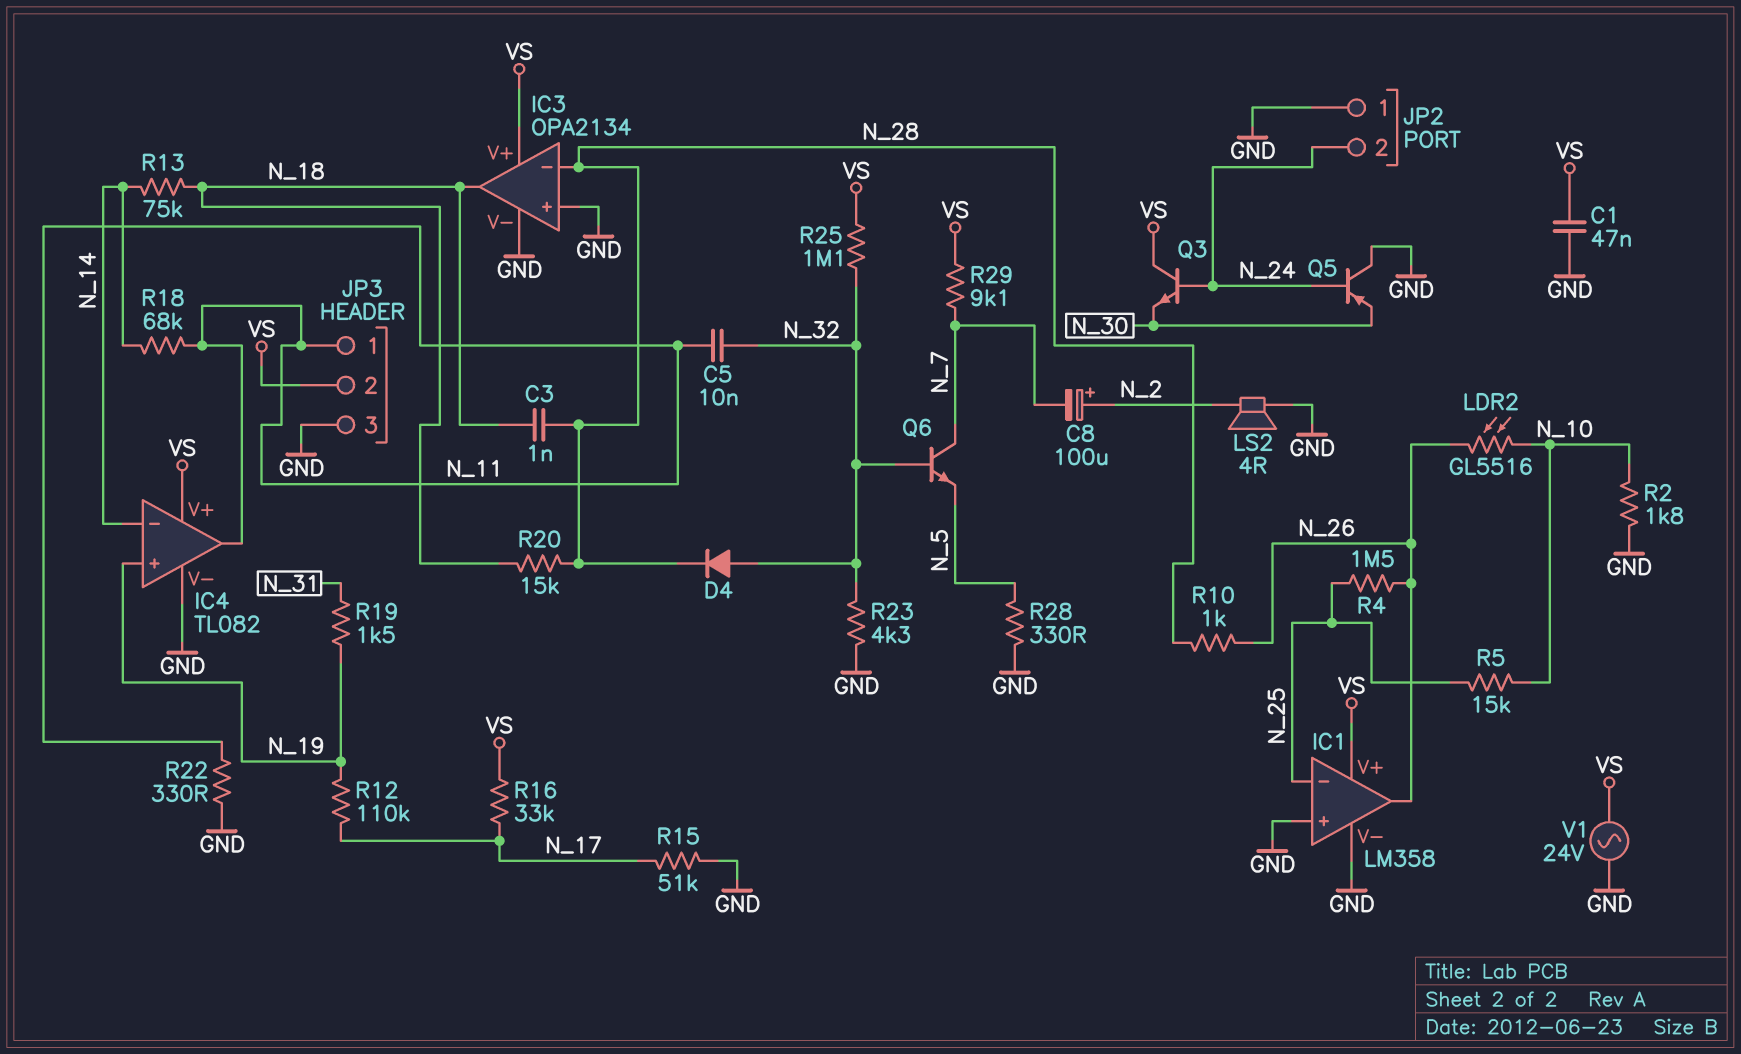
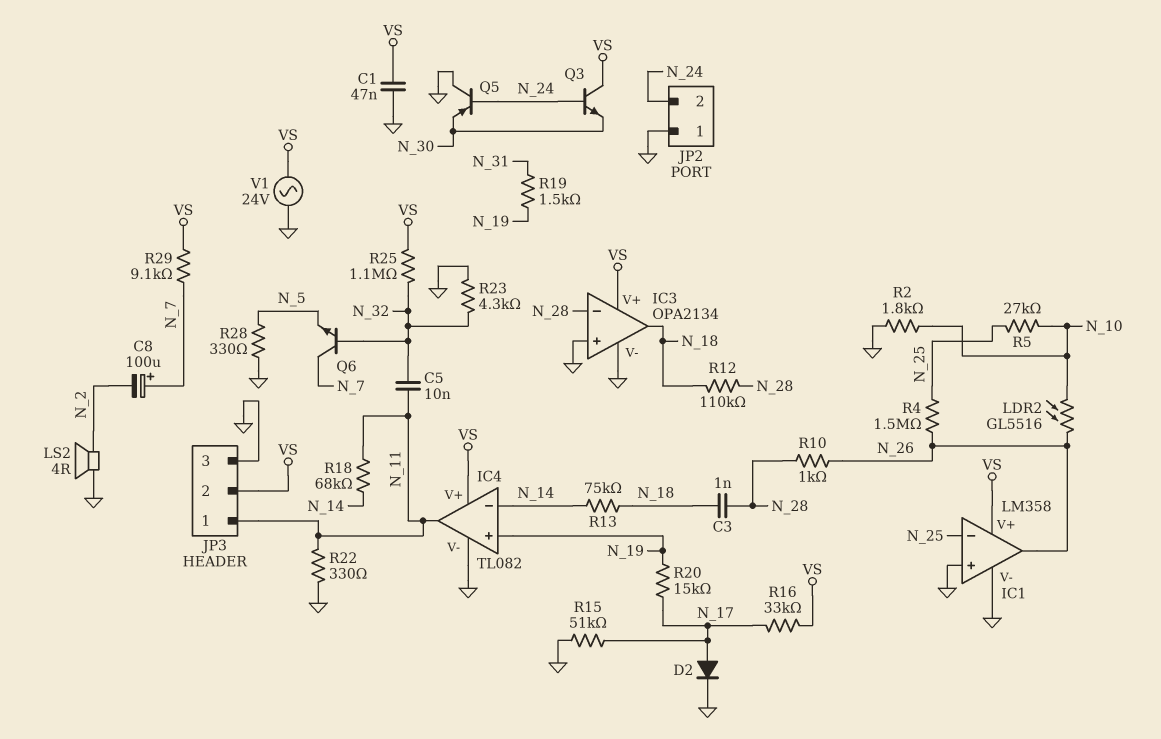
C8: 100uF (plus N_2, minus N_7) -> 100uF (plus N_7, minus N_2)
D2: none -> diode (A N_17, K GND)
D4: diode (A N_32, K N_28) -> none
R5: 15k (N_10, N_25) -> 27k (N_10, N_25)
R12: 110k (N_17, N_19) -> 110k (N_18, N_28)
R20: 15k (N_18, N_28) -> 15k (N_17, N_19)

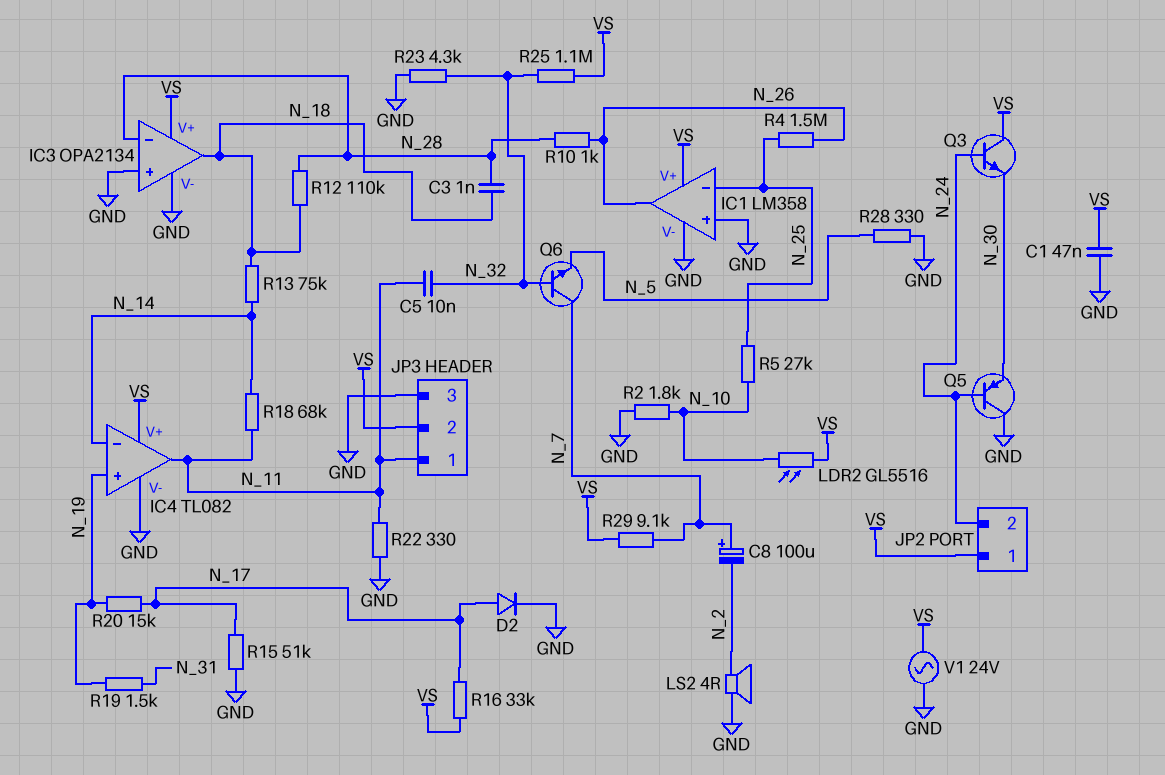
JP2 pin 1: GND -> VS
LDR2: GL5516 (N_10, N_26) -> GL5516 (N_10, VS)

